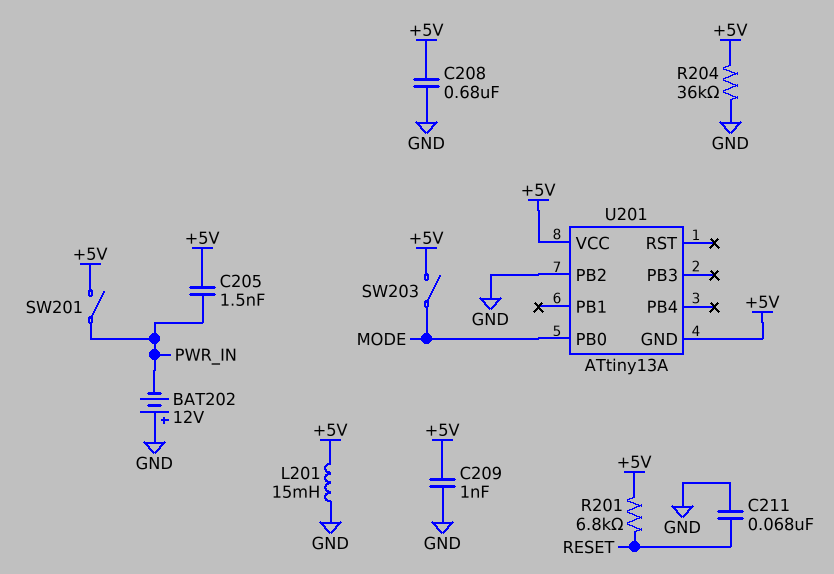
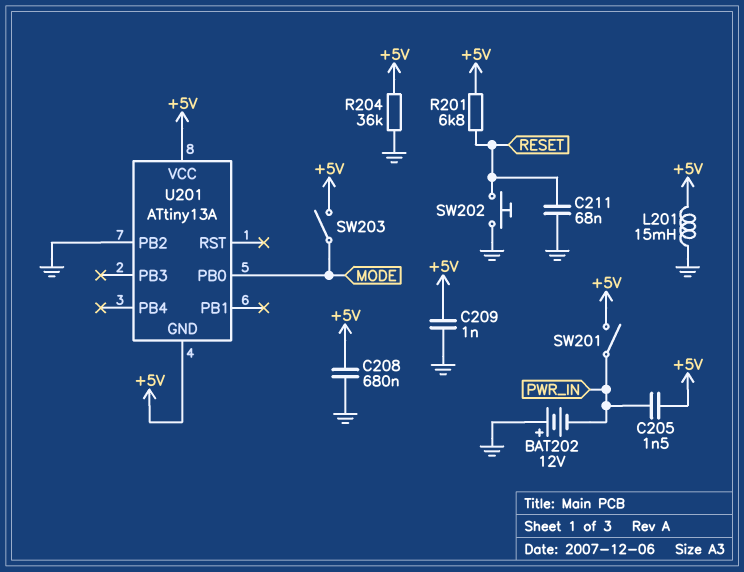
SW202: none -> button (GND, RESET)

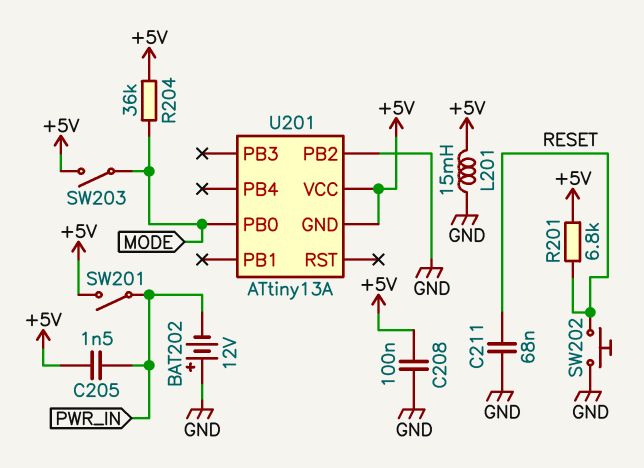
C208: 680nF (+5V, GND) -> 100nF (+5V, GND)
C209: 1nF (+5V, GND) -> none
R204: 36k (+5V, GND) -> 36k (+5V, MODE)

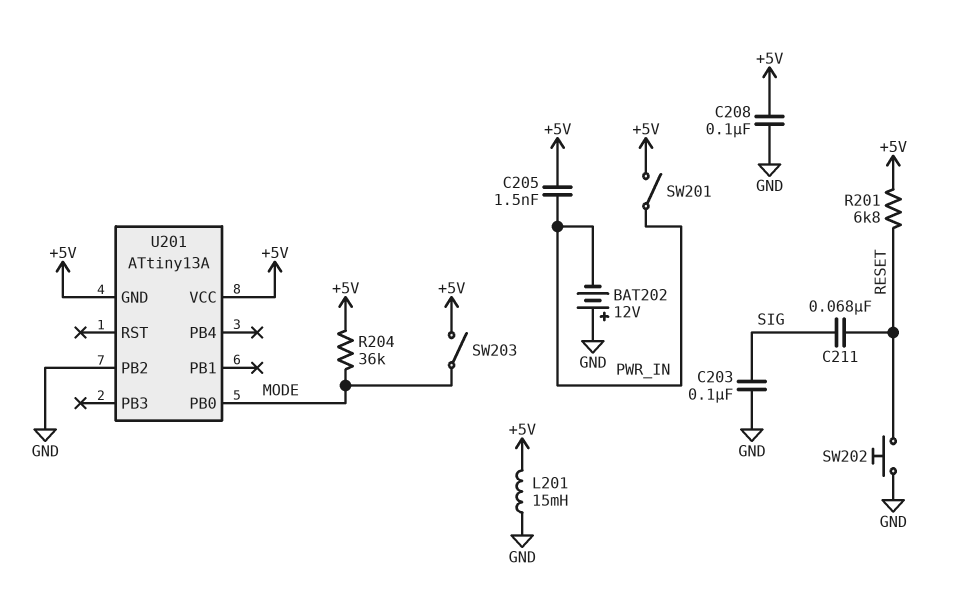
C203: none -> 100nF (GND, SIG)
C211: 68nF (GND, RESET) -> 68nF (RESET, SIG)

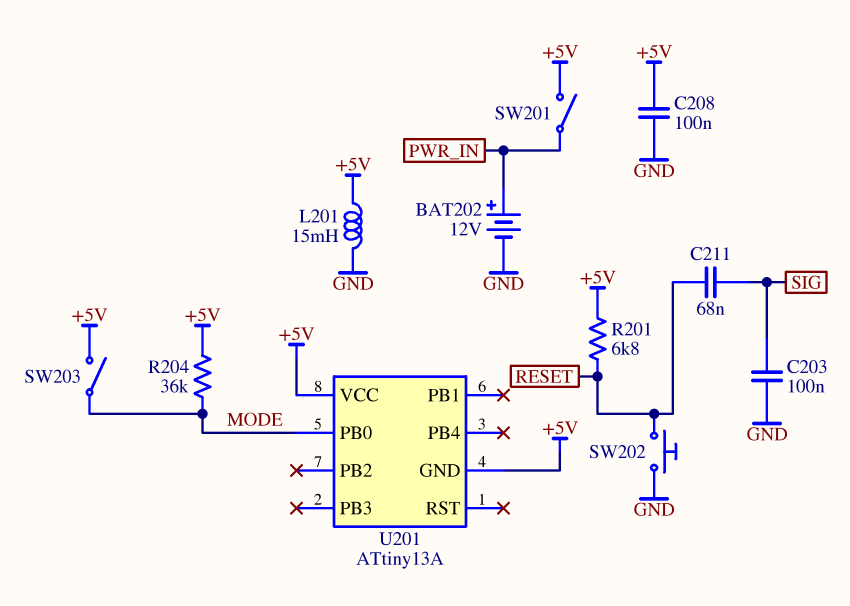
BAT202: 12V (plus GND, minus PWR_IN) -> 12V (plus PWR_IN, minus GND)
C205: 1.5nF (+5V, PWR_IN) -> none
U201 pin PB2: GND -> none

